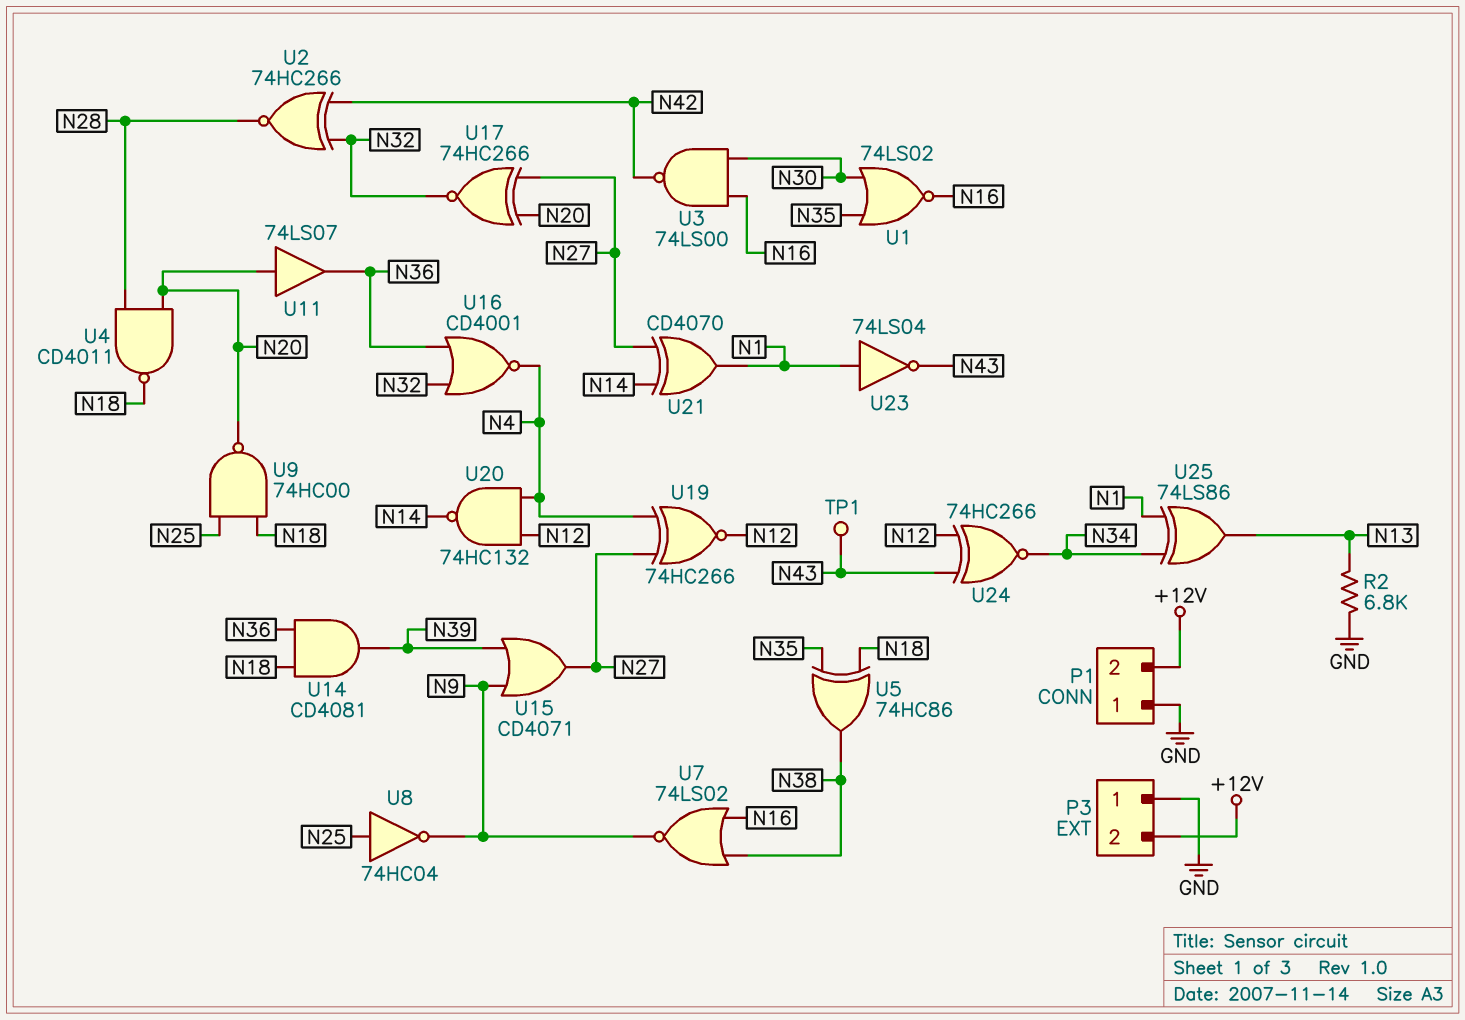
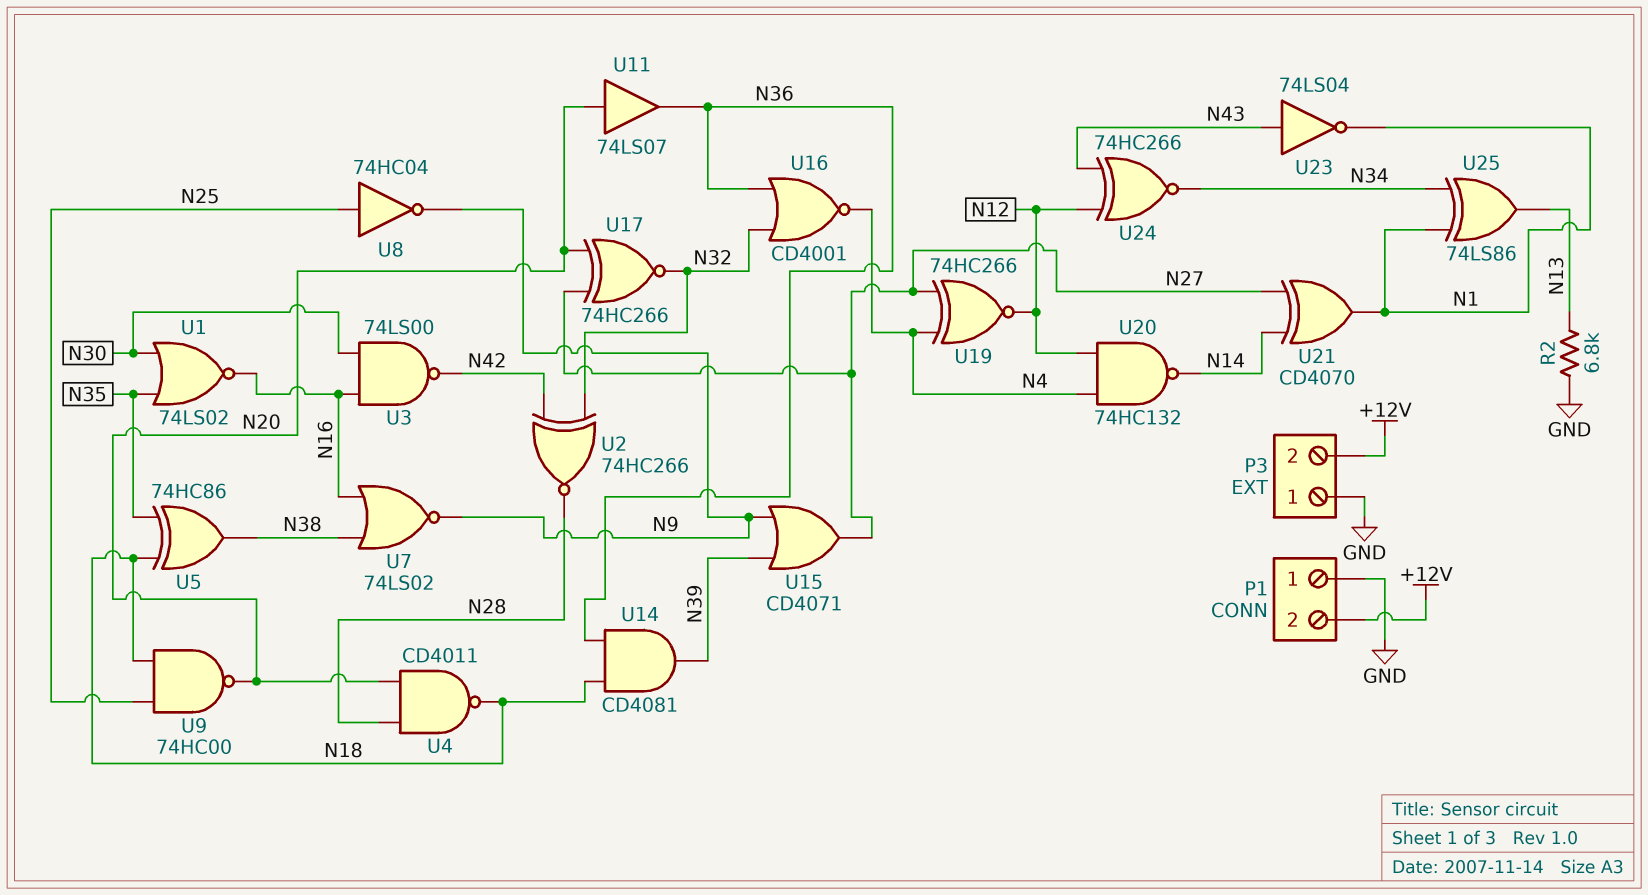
TP1: test point (N43) -> none
U23: NOT 74LS04 (in N1, out N43) -> NOT 74LS04 (in N43, out N1)

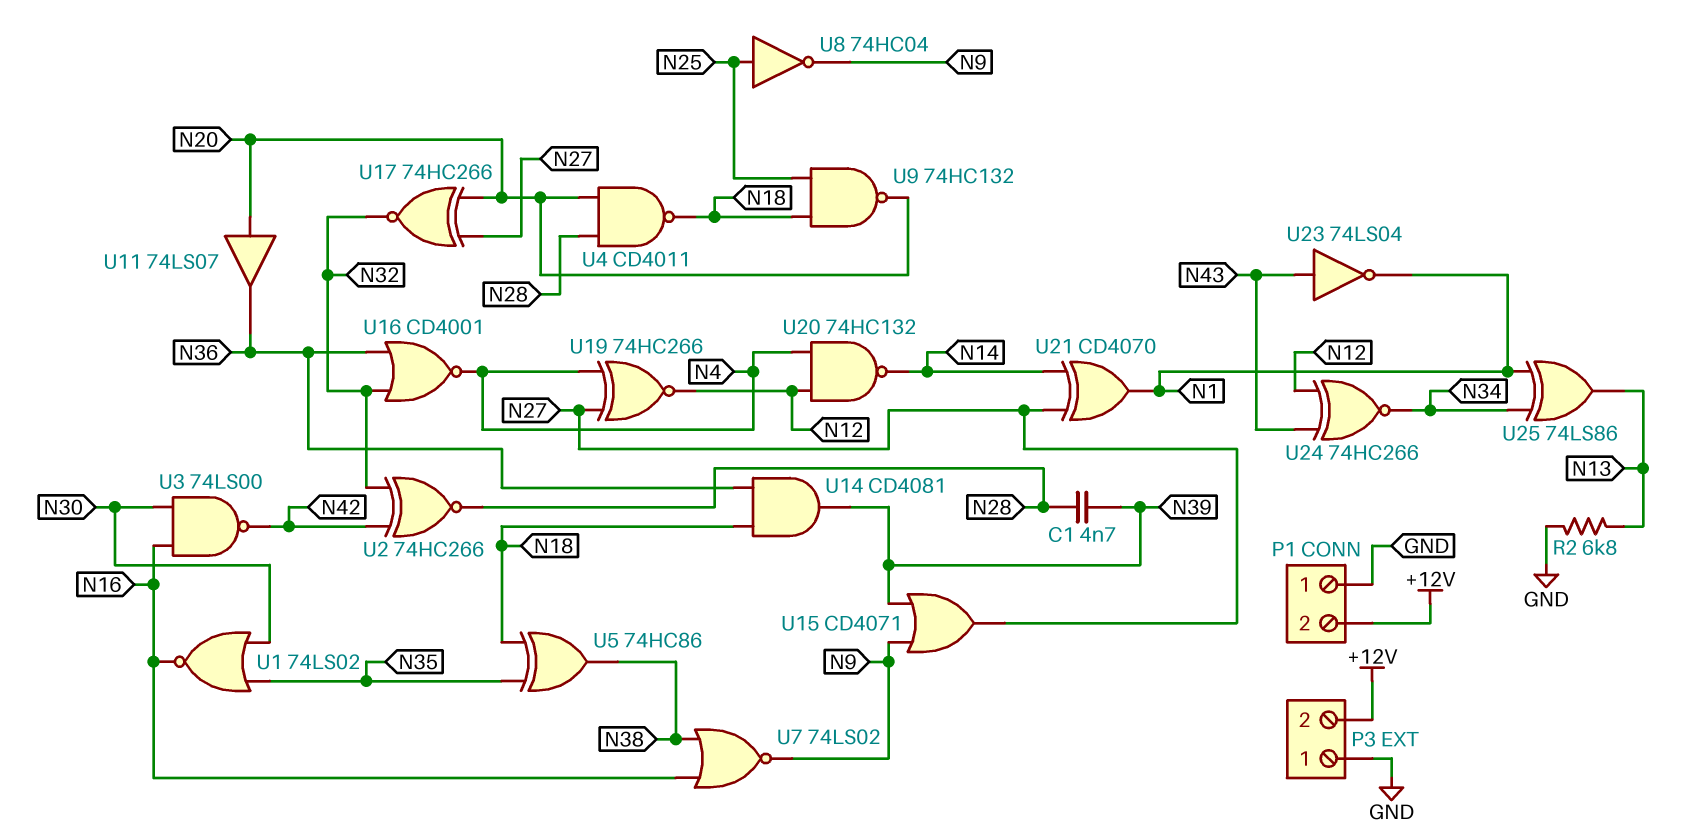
C1: none -> 4.7nF (N28, N39)
U9: NAND 74HC00 (in N18, in N25, out N20) -> NAND 74HC132 (in N18, in N25, out N20)

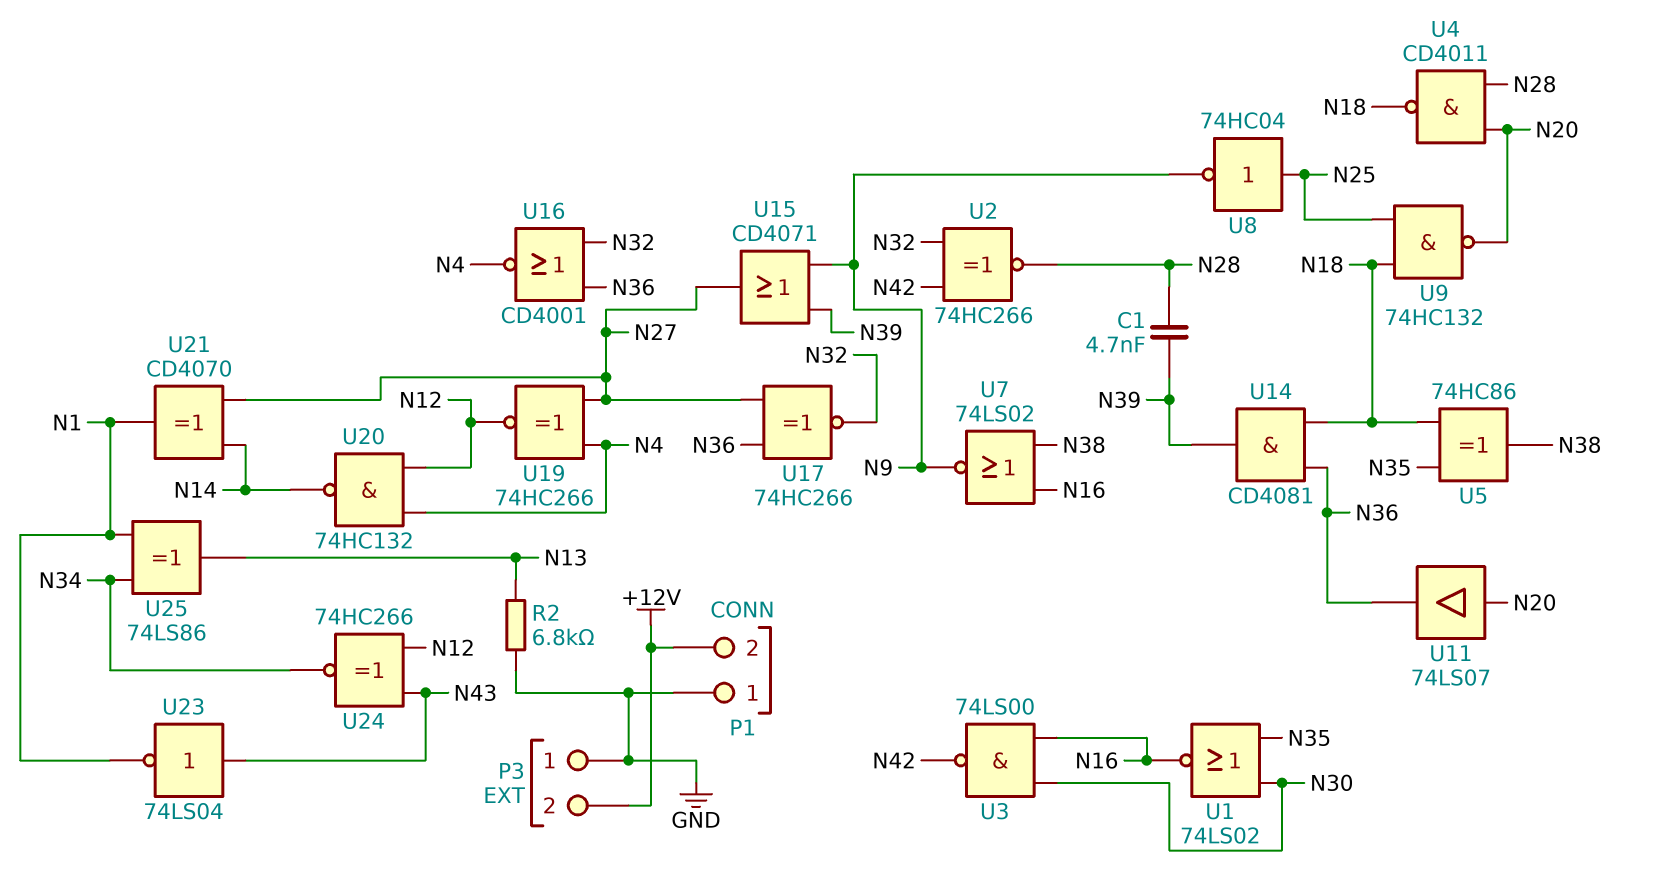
U17: XNOR 74HC266 (in N20, in N27, out N32) -> XNOR 74HC266 (in N27, in N36, out N32)

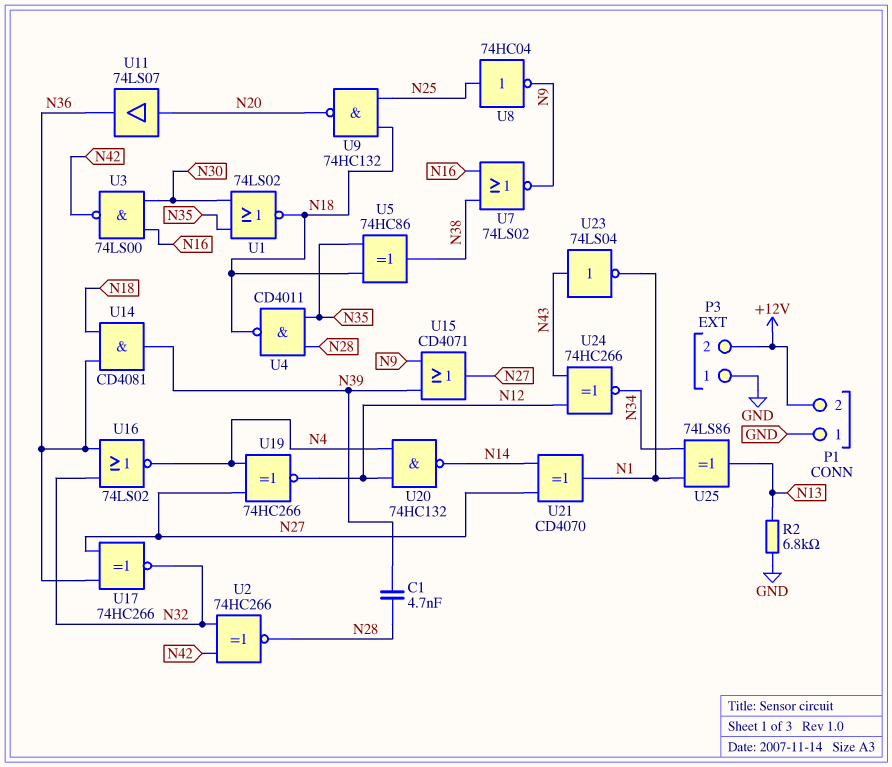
U1: NOR 74LS02 (in N30, in N35, out N16) -> NOR 74LS02 (in N30, in N35, out N18)
U4: NAND CD4011 (in N20, in N28, out N18) -> NAND CD4011 (in N28, in N35, out N18)
U16: NOR CD4001 (in N32, in N36, out N4) -> NOR 74LS02 (in N32, in N36, out N4)

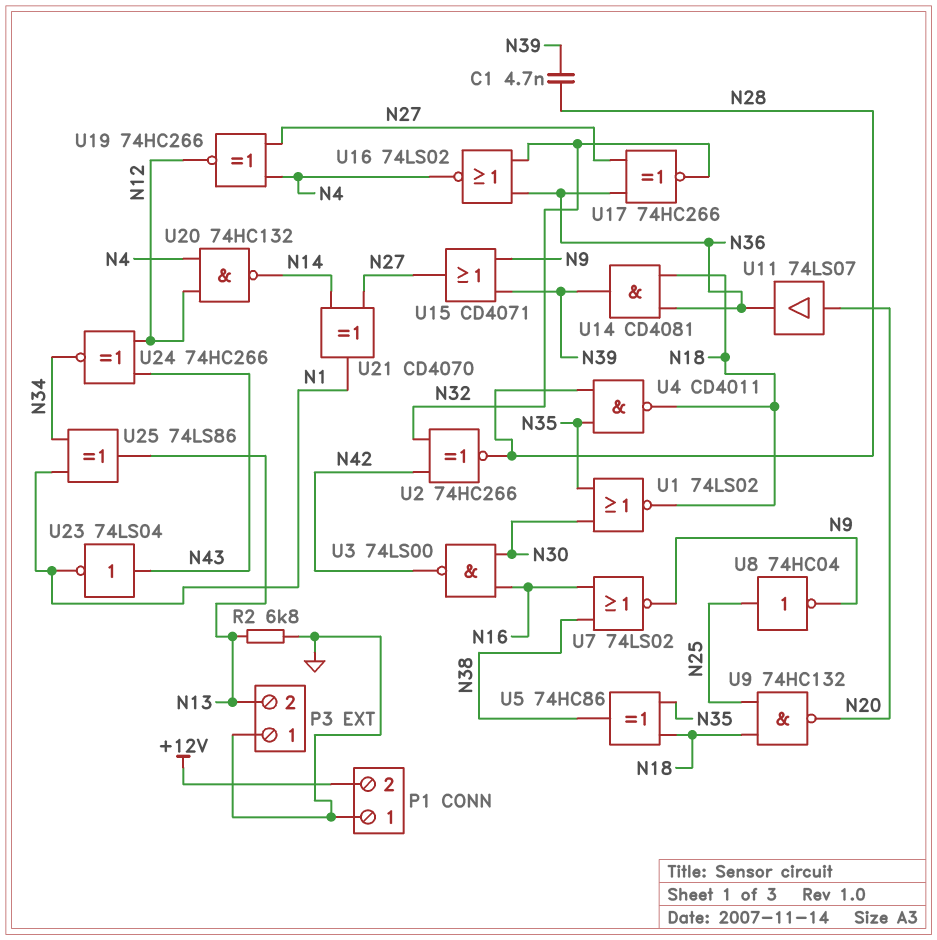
P3 pin 2: +12V -> N13

